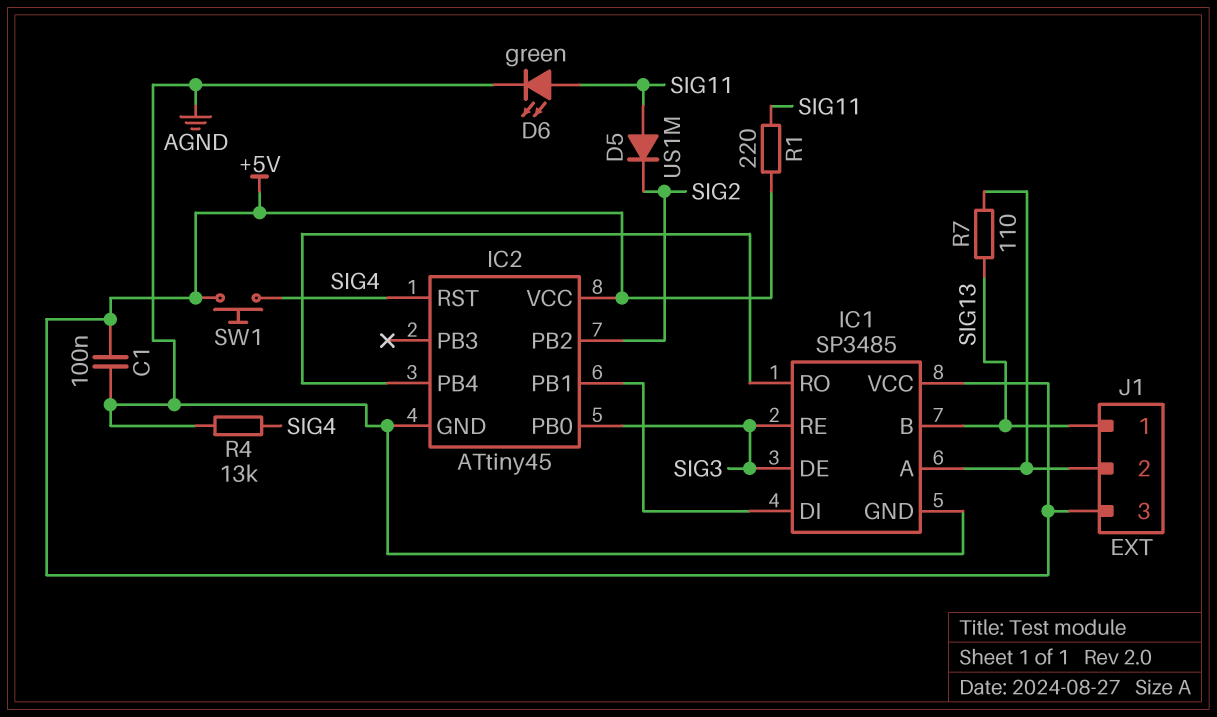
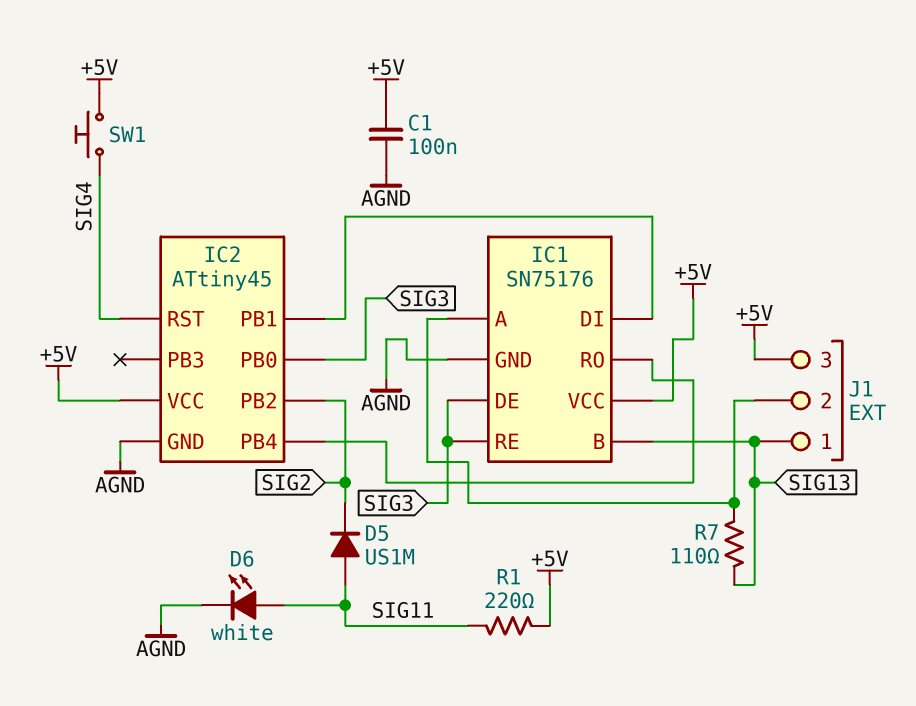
D6: LED green (A SIG11, K AGND) -> LED white (A SIG11, K AGND)
IC1: SP3485 -> SN75176
R4: 13k (AGND, SIG4) -> none

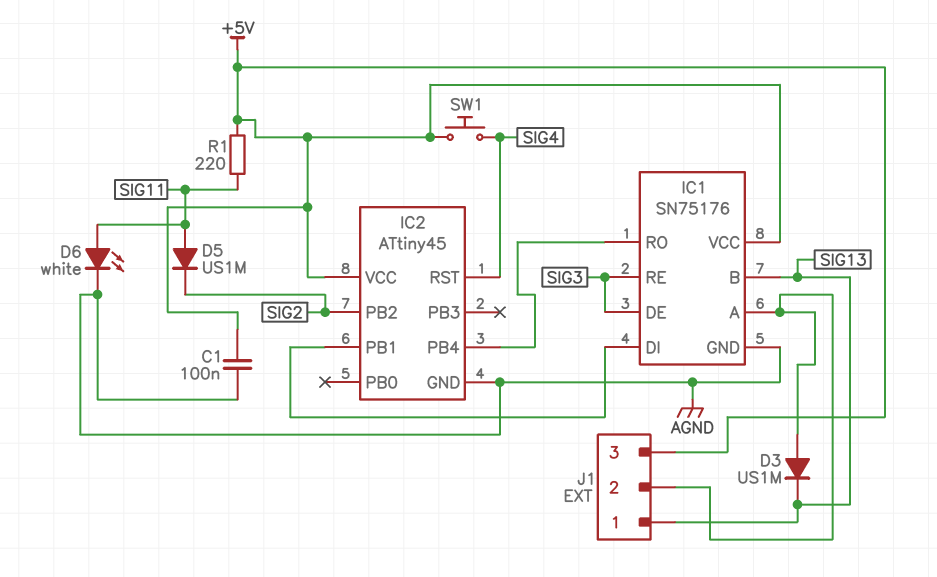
D3: none -> diode US1M (A IC1/A, K SIG13)
IC2 pin PB0: SIG3 -> none
R7: 110 (IC1/A, SIG13) -> none

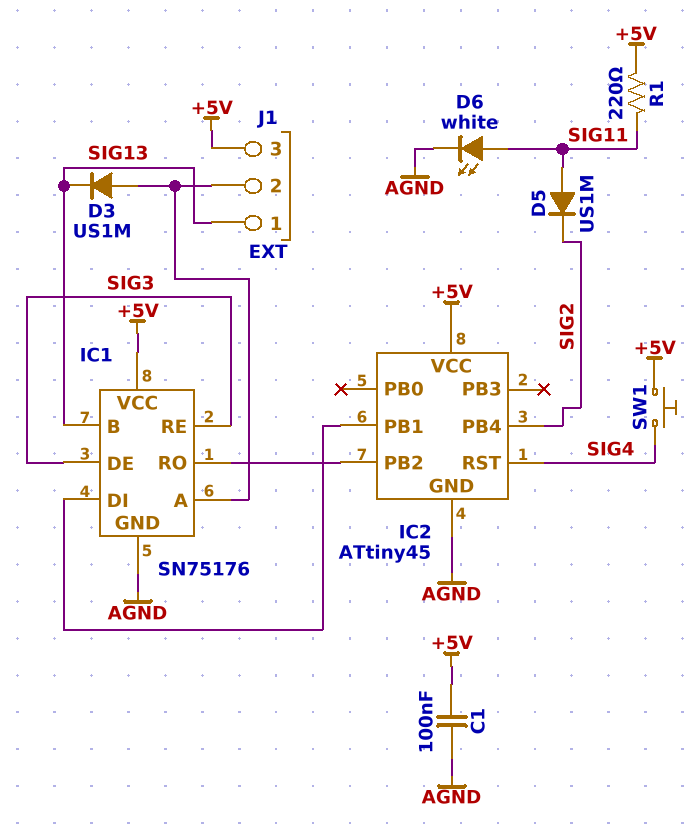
IC2 pin PB2: SIG2 -> IC1/RO
IC2 pin PB4: IC1/RO -> SIG2

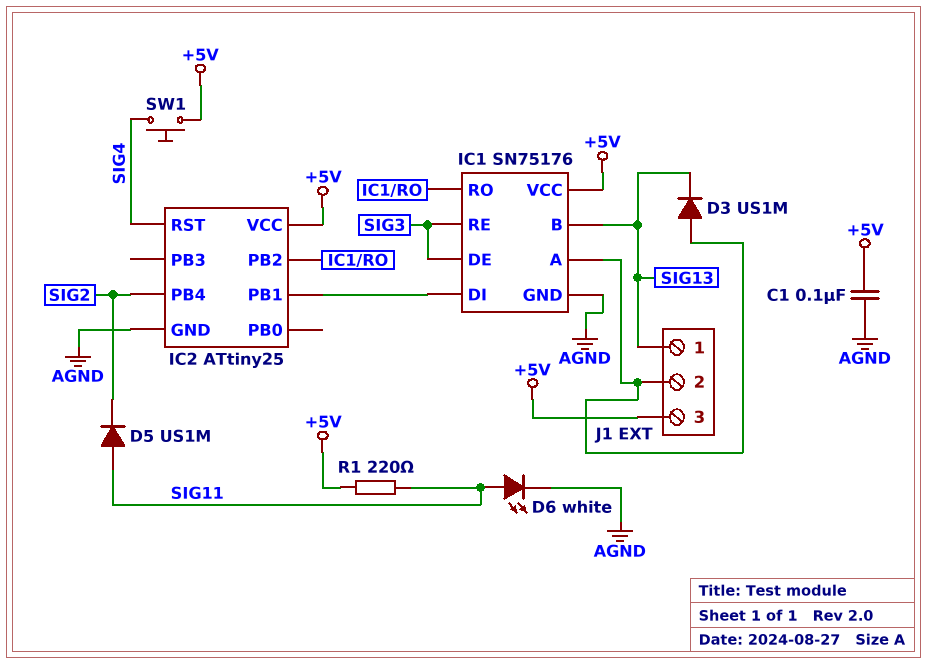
IC2: ATtiny45 -> ATtiny25

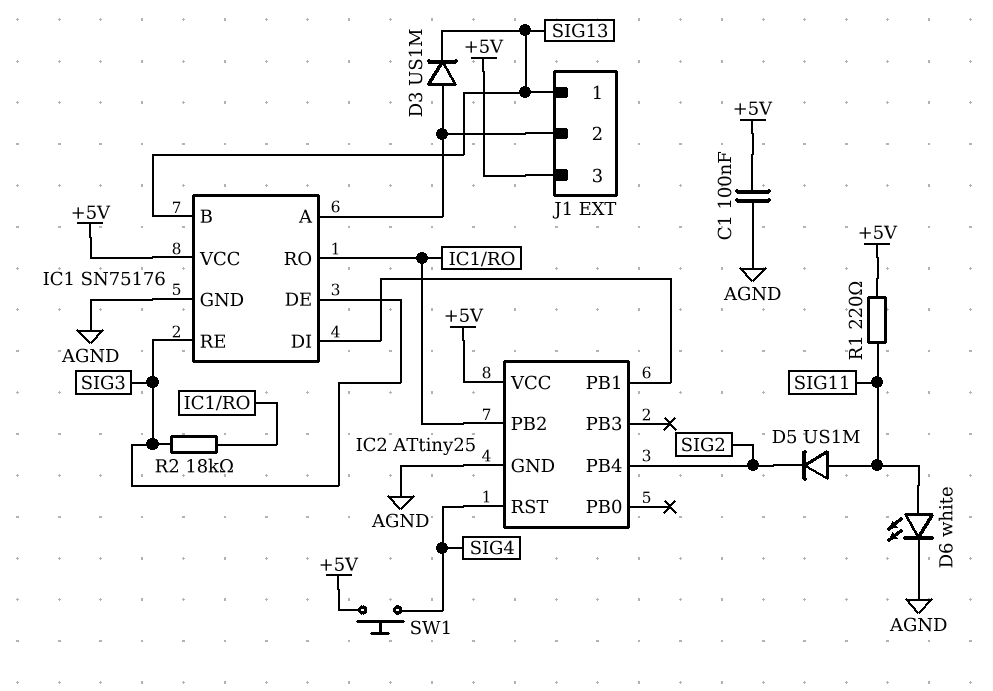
R2: none -> 18k (IC1/RO, SIG3)

